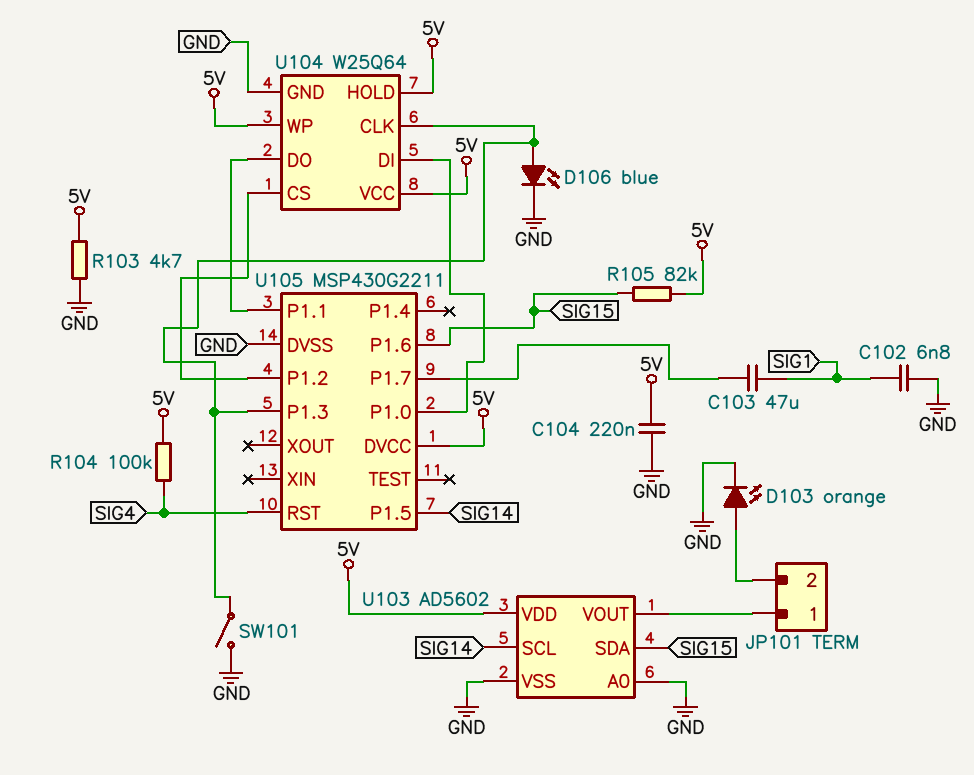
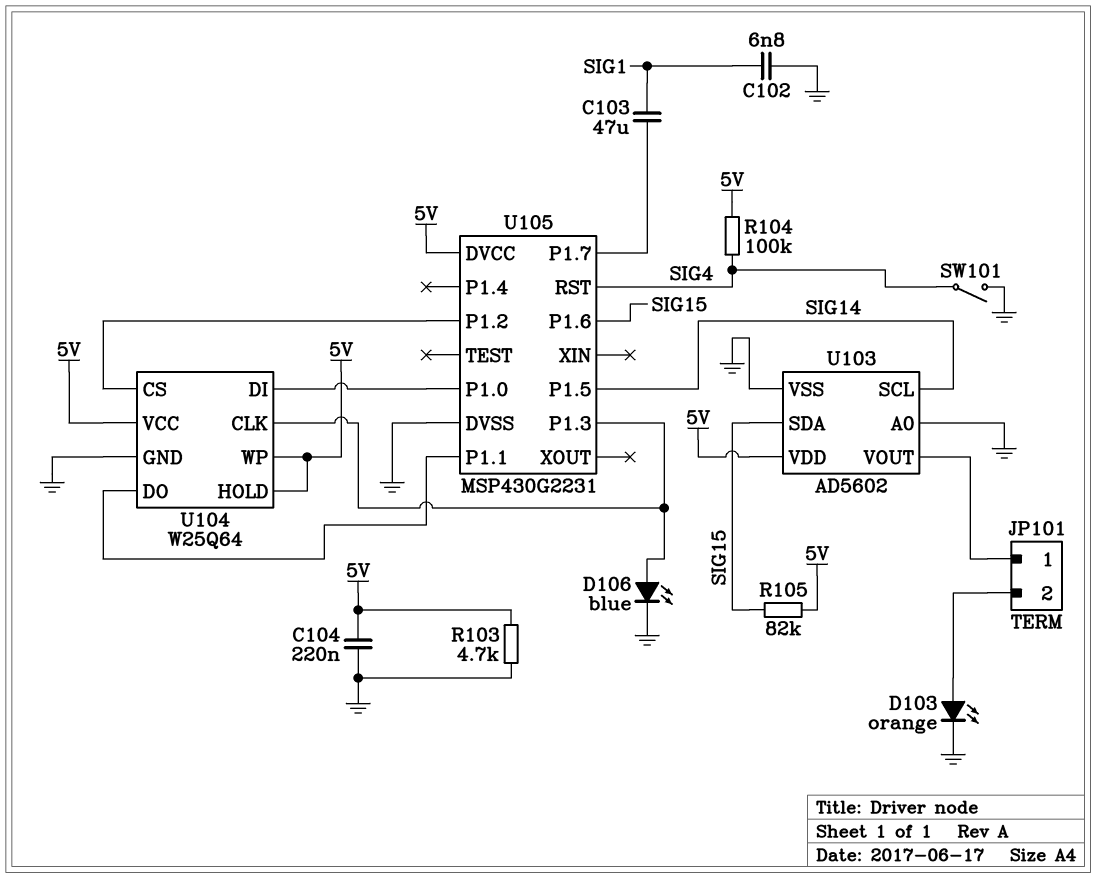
SW101: switch (GND, U104/CLK) -> switch (GND, SIG4)
U105: MSP430G2211 -> MSP430G2231

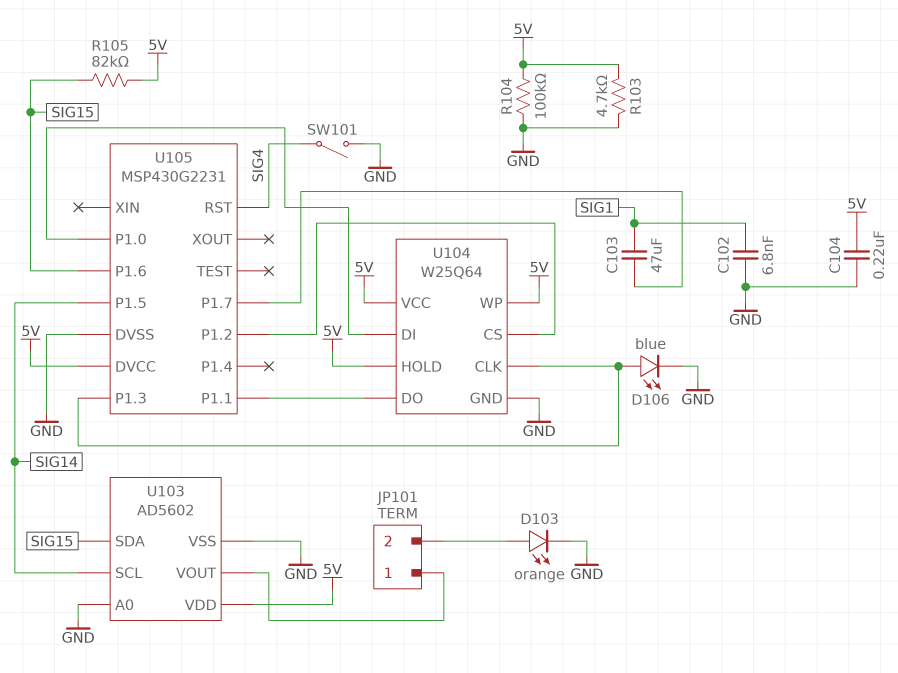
R104: 100k (5V, SIG4) -> 100k (5V, GND)

